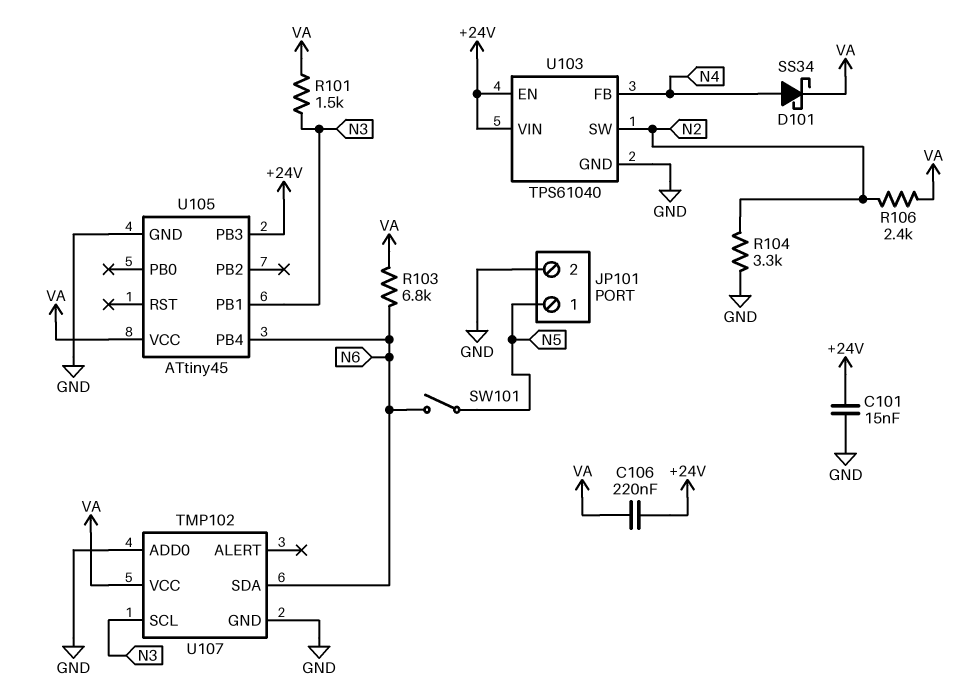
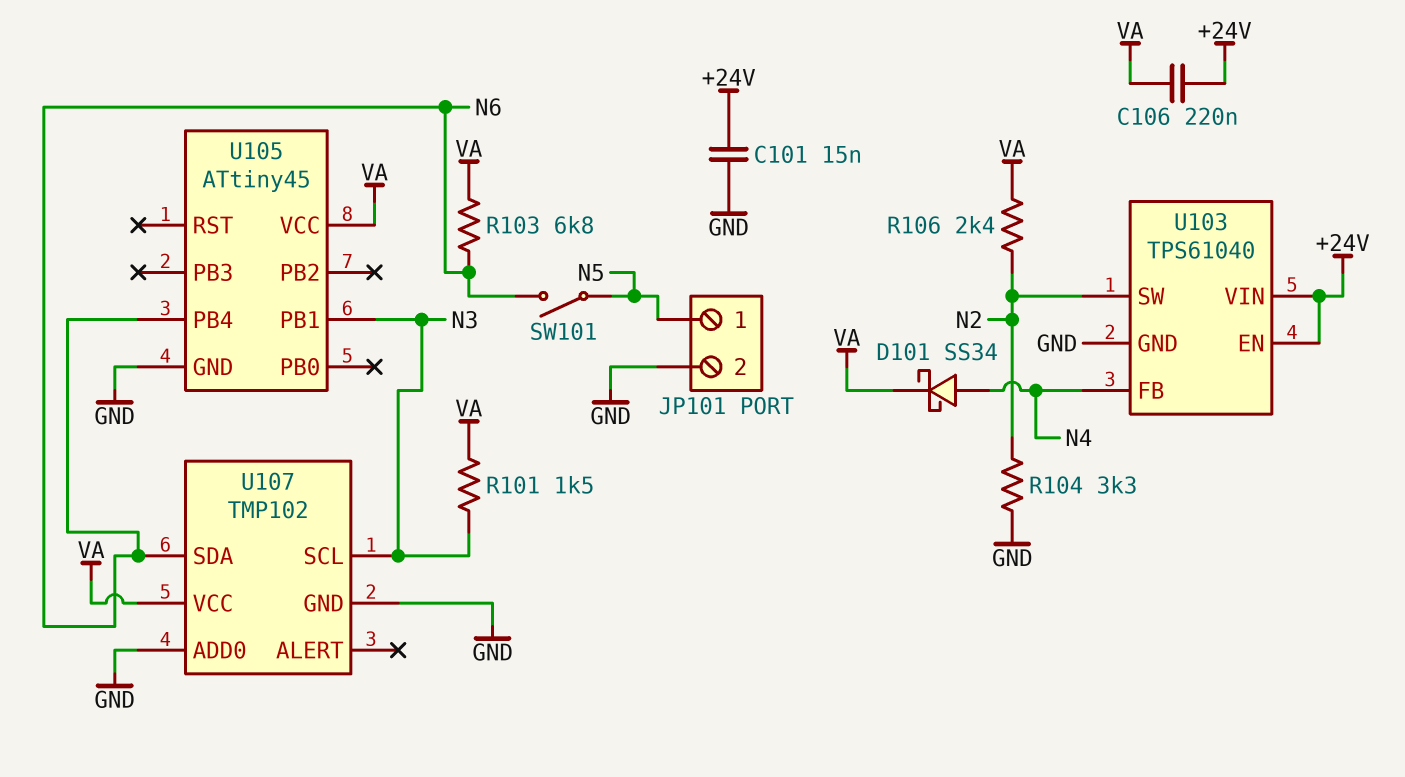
U105 pin PB3: +24V -> none

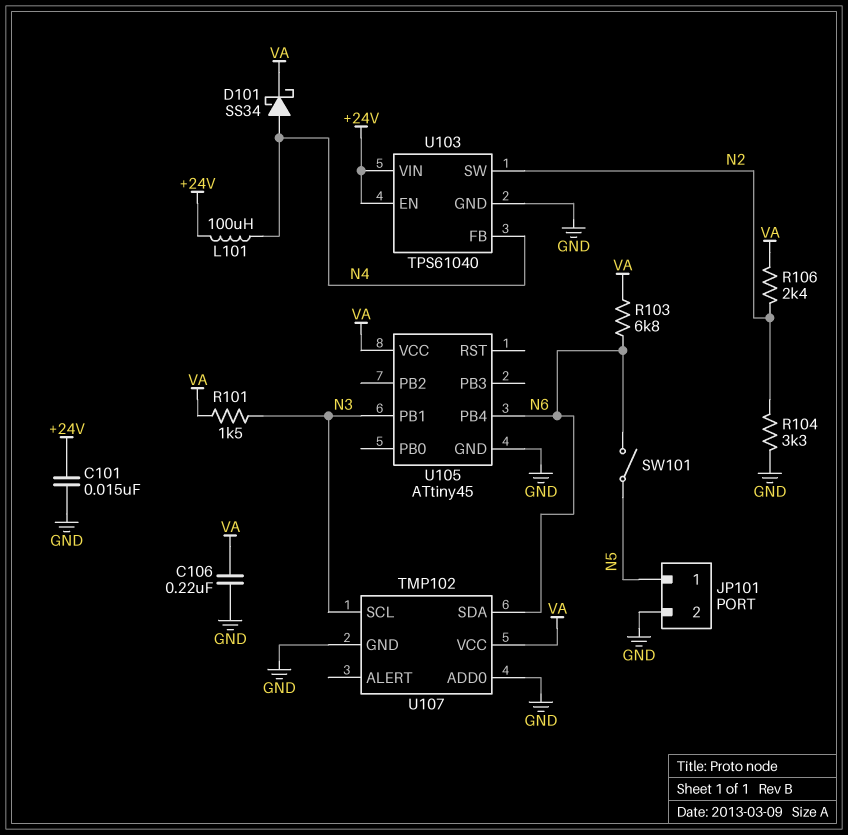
C106: 220nF (+24V, VA) -> 220nF (GND, VA)
L101: none -> 100uH (+24V, N4)

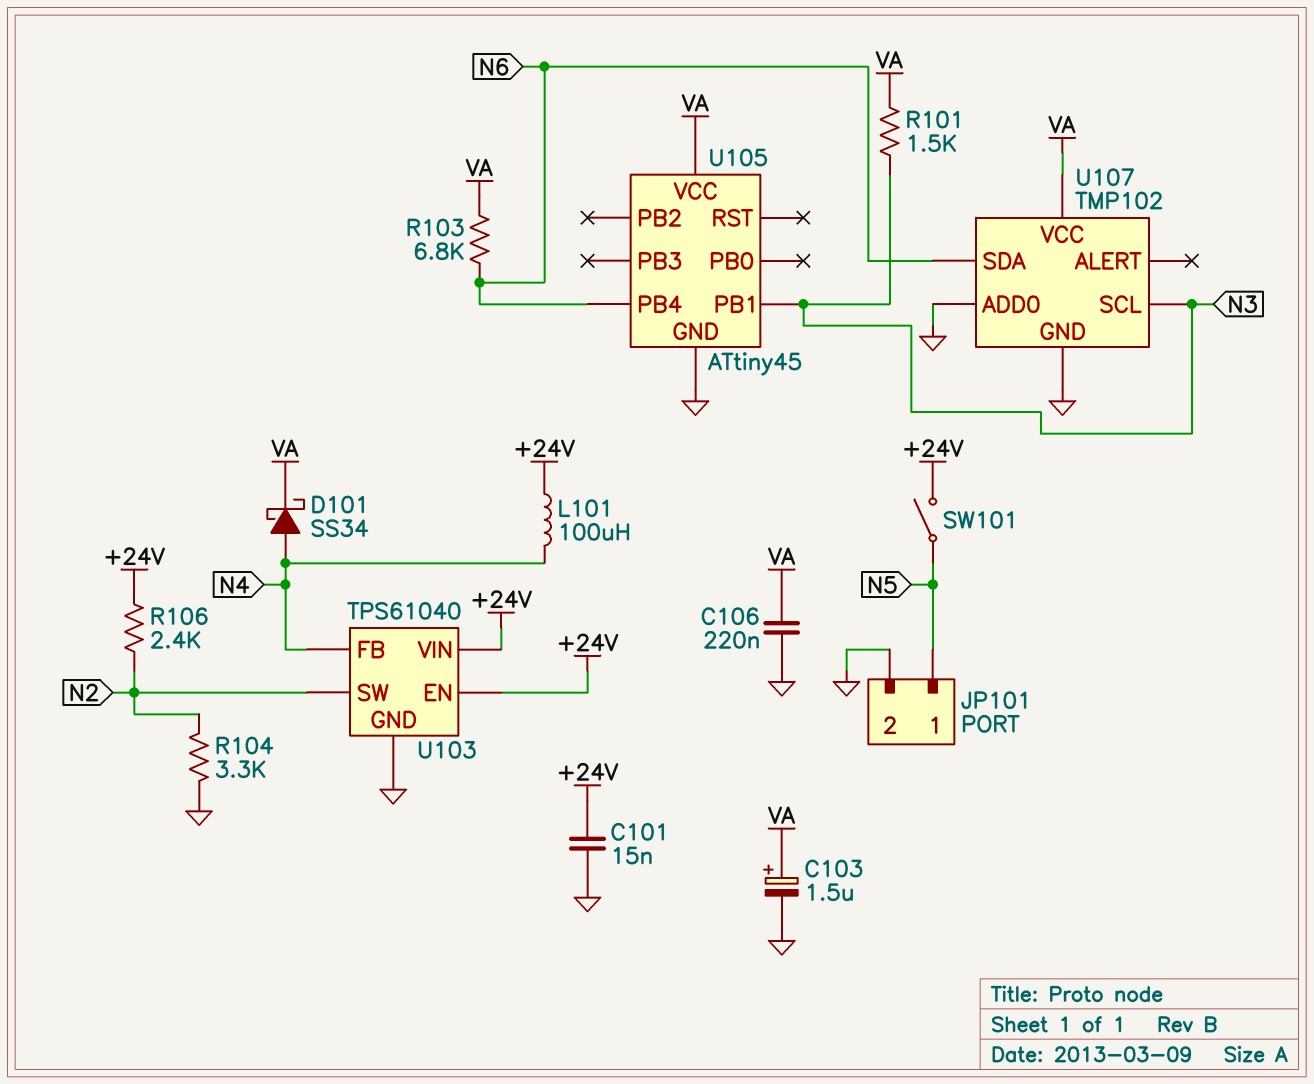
C103: none -> 1.5uF (plus VA, minus GND)
R106: 2.4k (N2, VA) -> 2.4k (+24V, N2)
SW101: switch (N5, N6) -> switch (+24V, N5)

